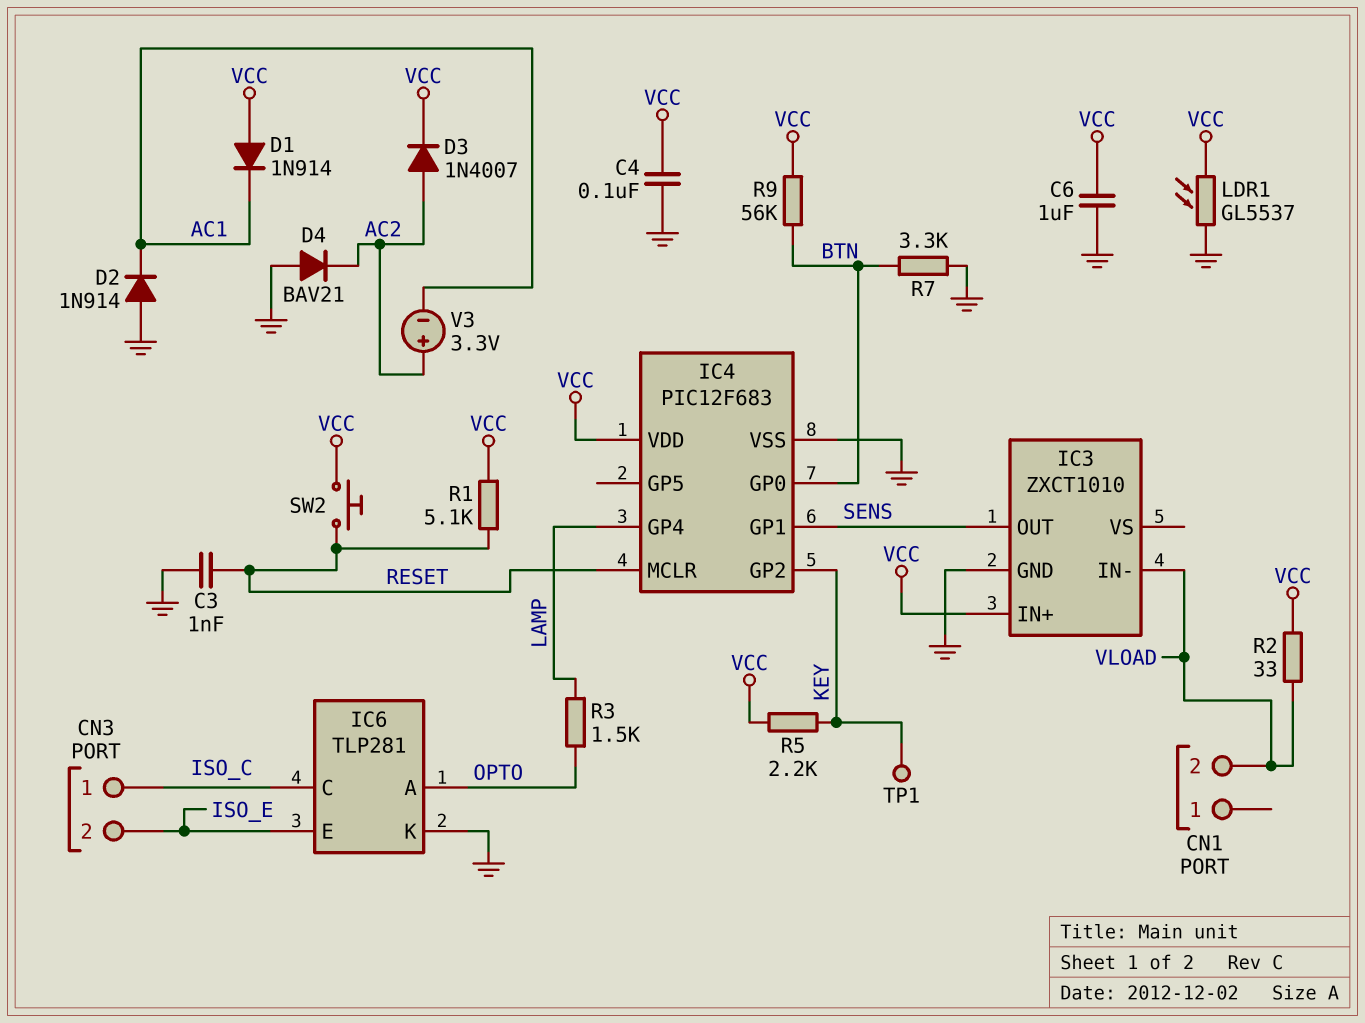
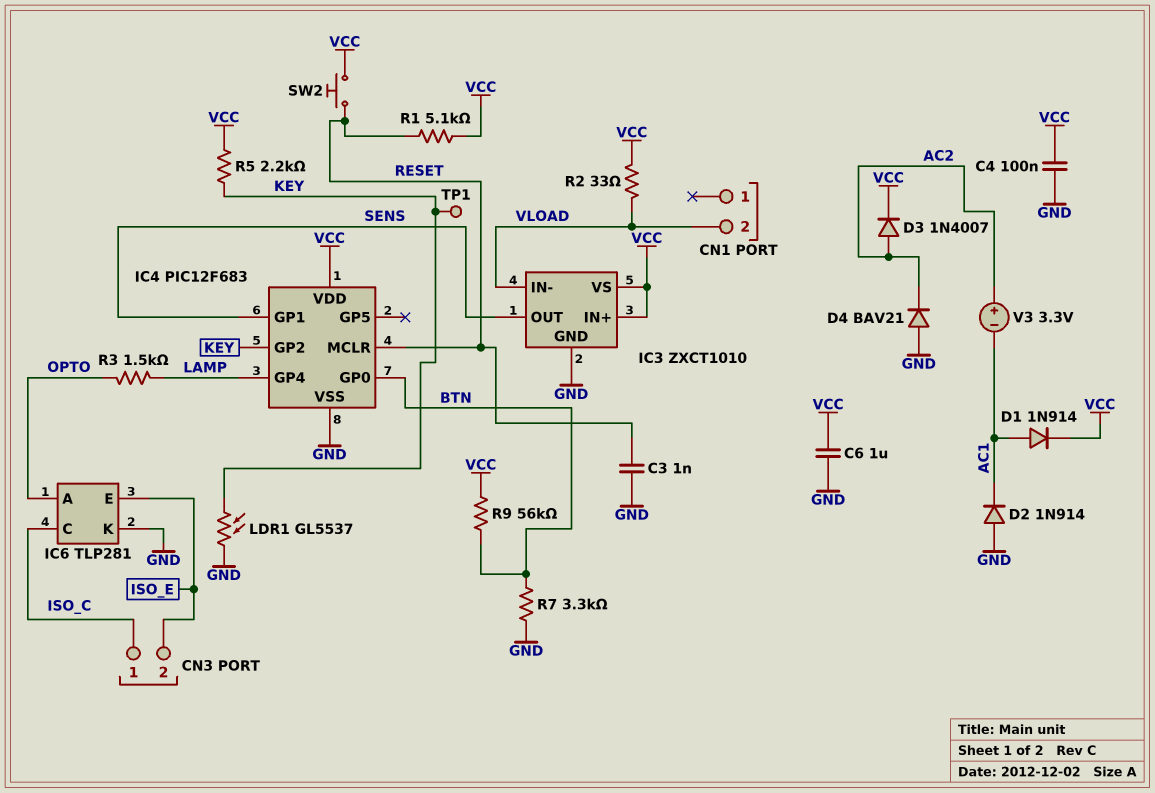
D1: diode 1N914 (A VCC, K AC1) -> diode 1N914 (A AC1, K VCC)
IC3 pin VS: none -> VCC
LDR1: GL5537 (GND, VCC) -> GL5537 (GND, KEY)

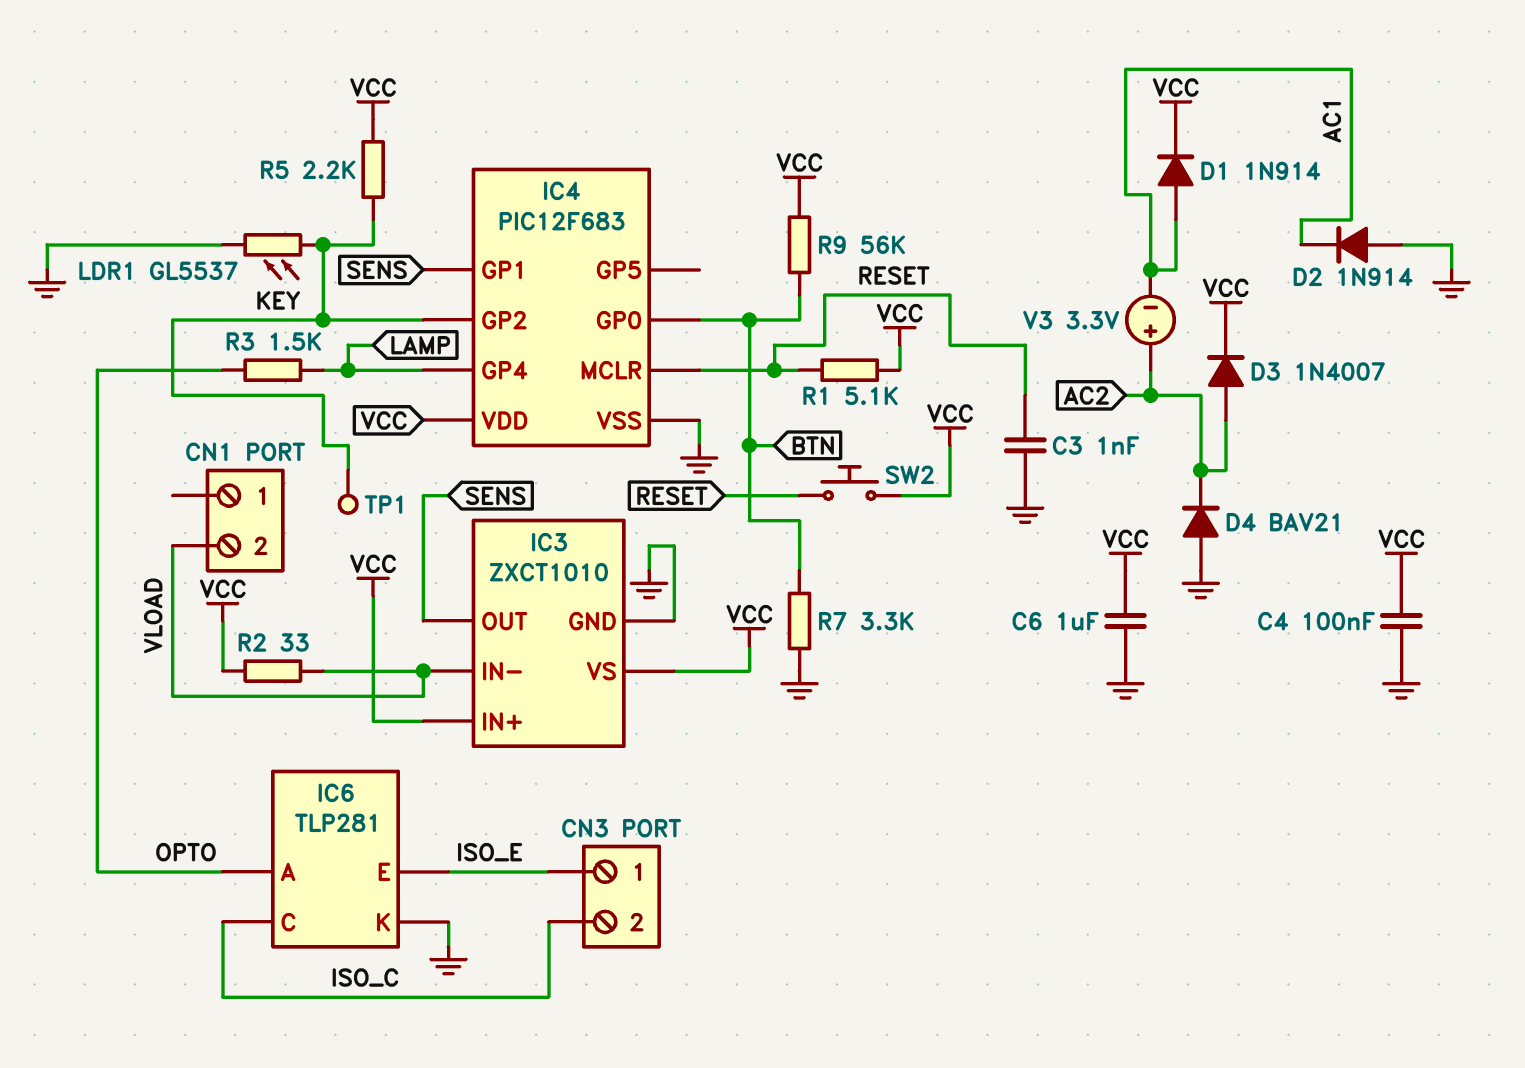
CN3 pin 1: ISO_C -> ISO_E
CN3 pin 2: ISO_E -> ISO_C

